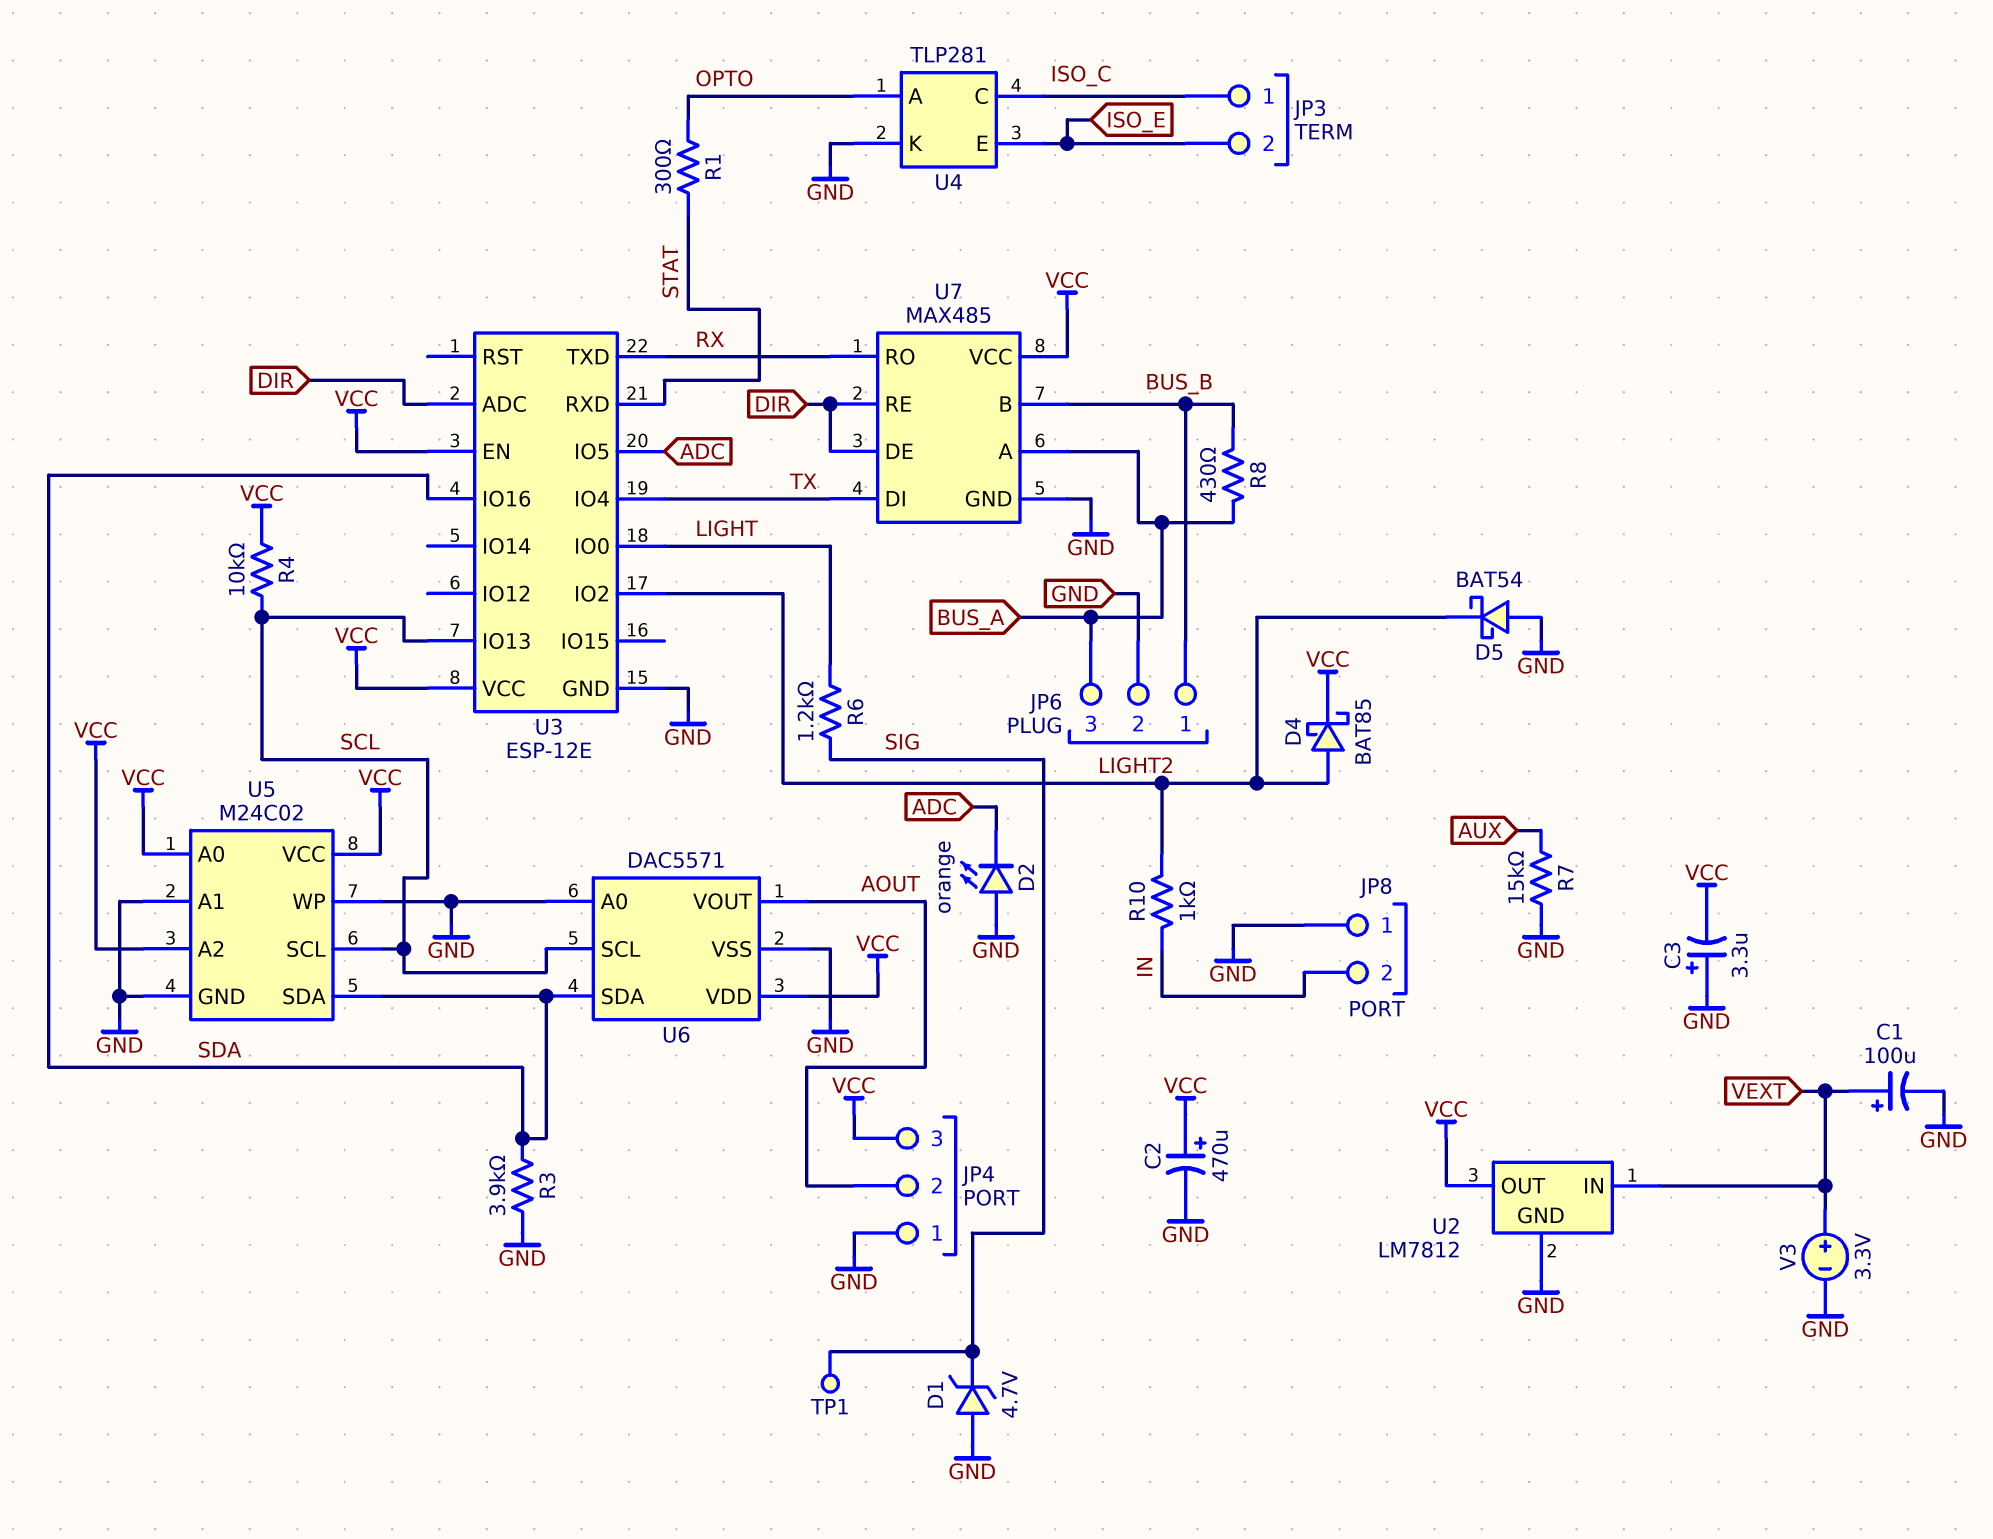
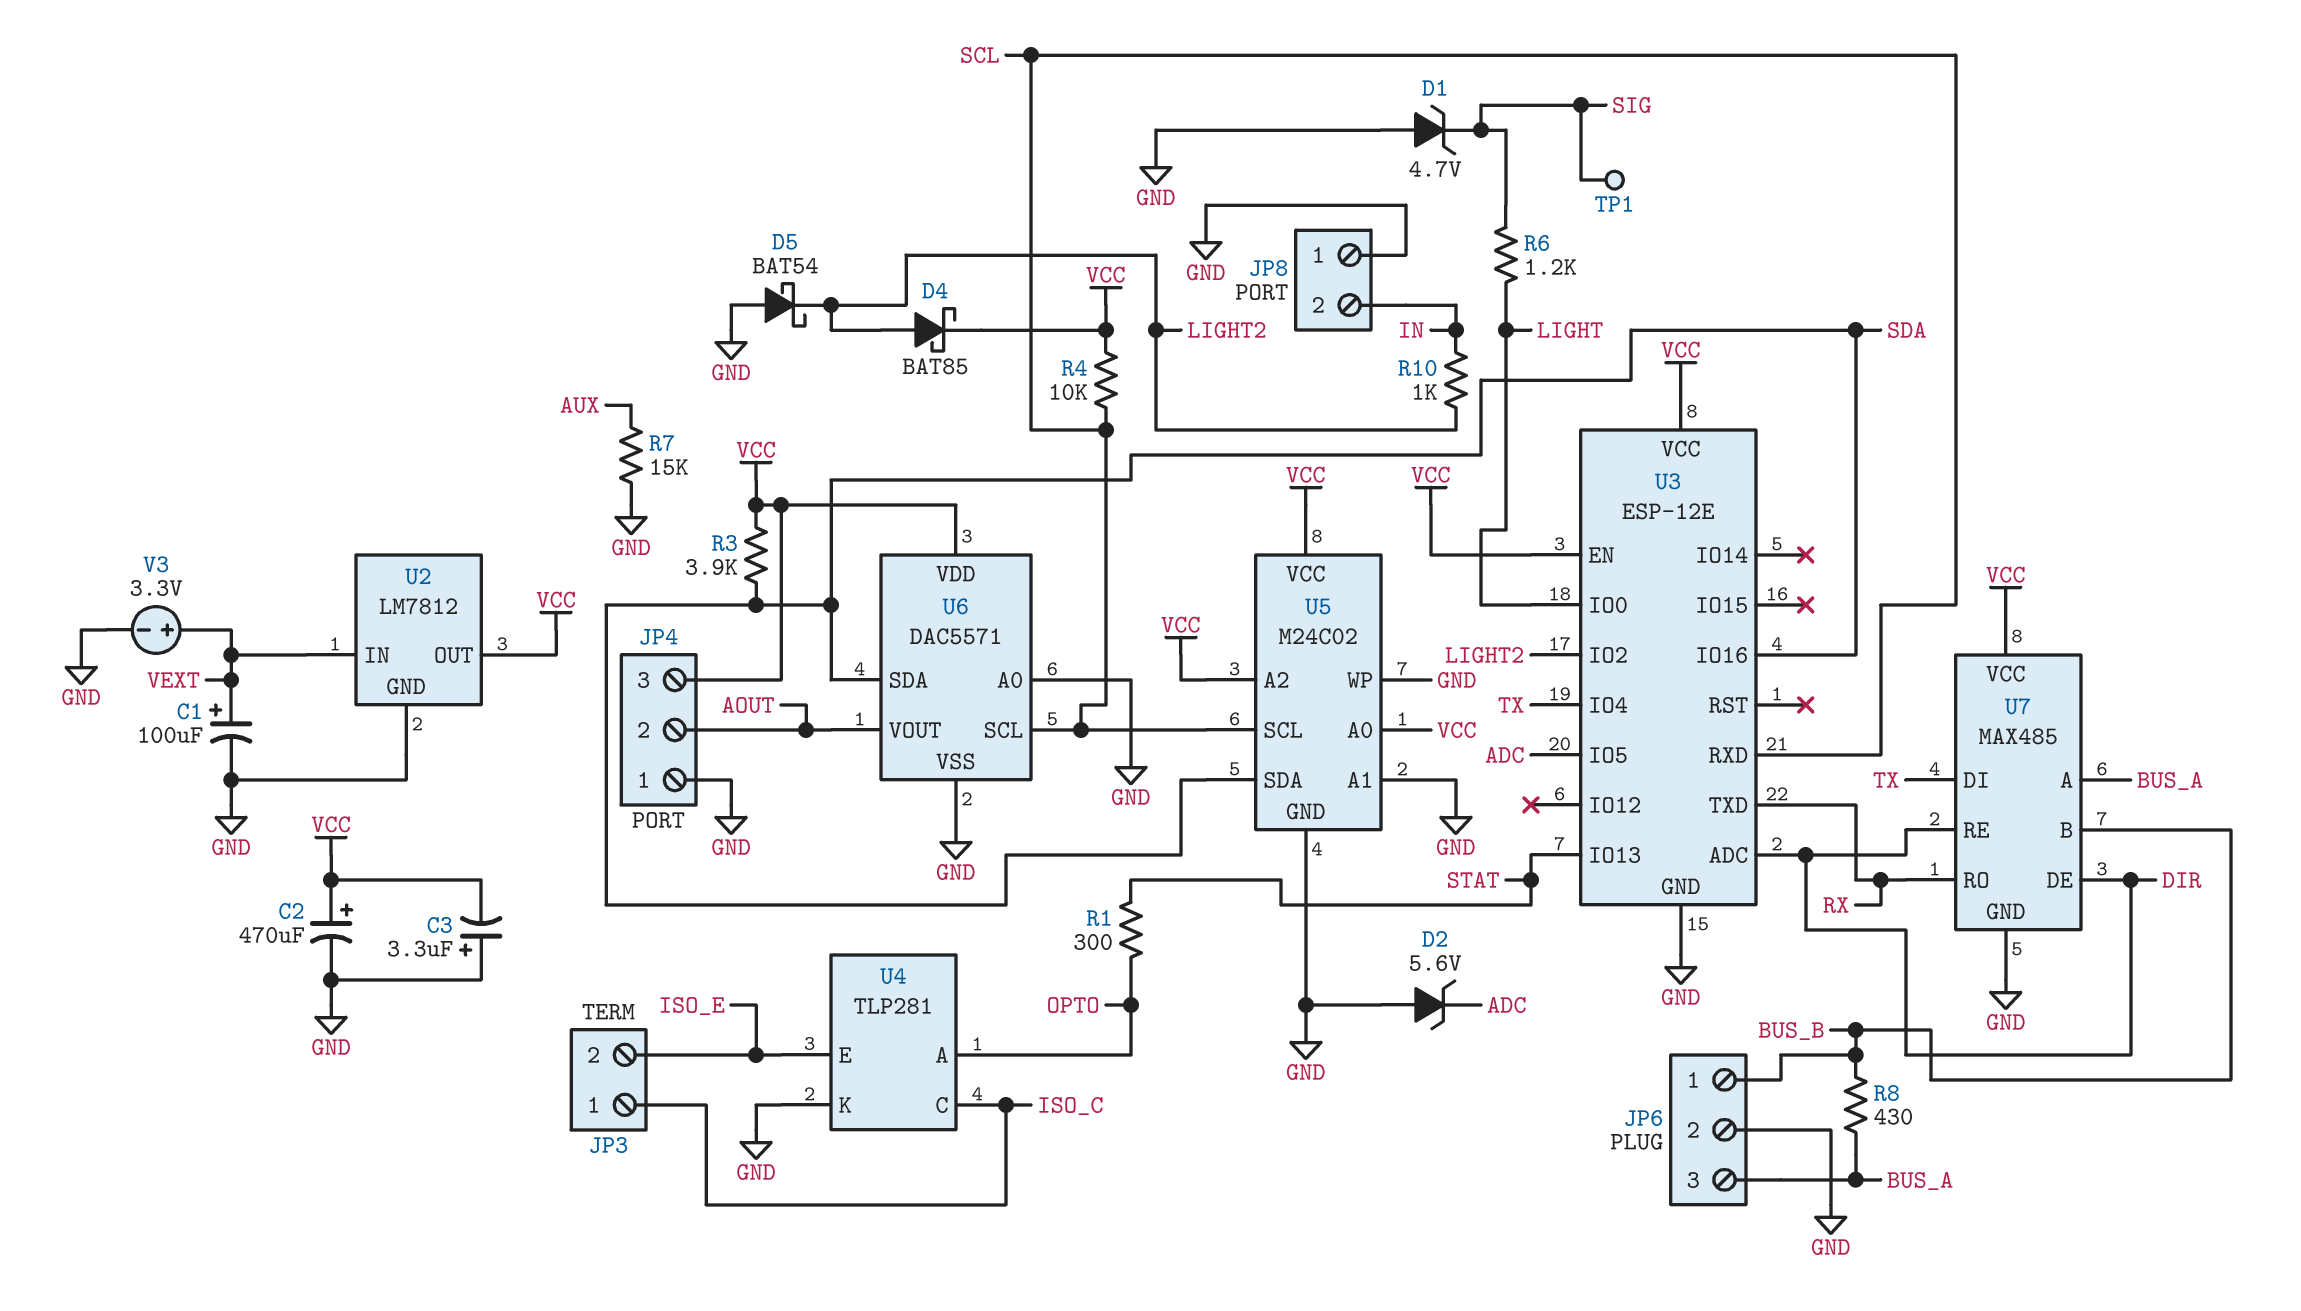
D2: LED orange (A GND, K ADC) -> zener 5.6V (A GND, K ADC)
R3: 3.9k (GND, SDA) -> 3.9k (SDA, VCC)
U3 pin IO13: SCL -> STAT
U3 pin RXD: STAT -> SCL

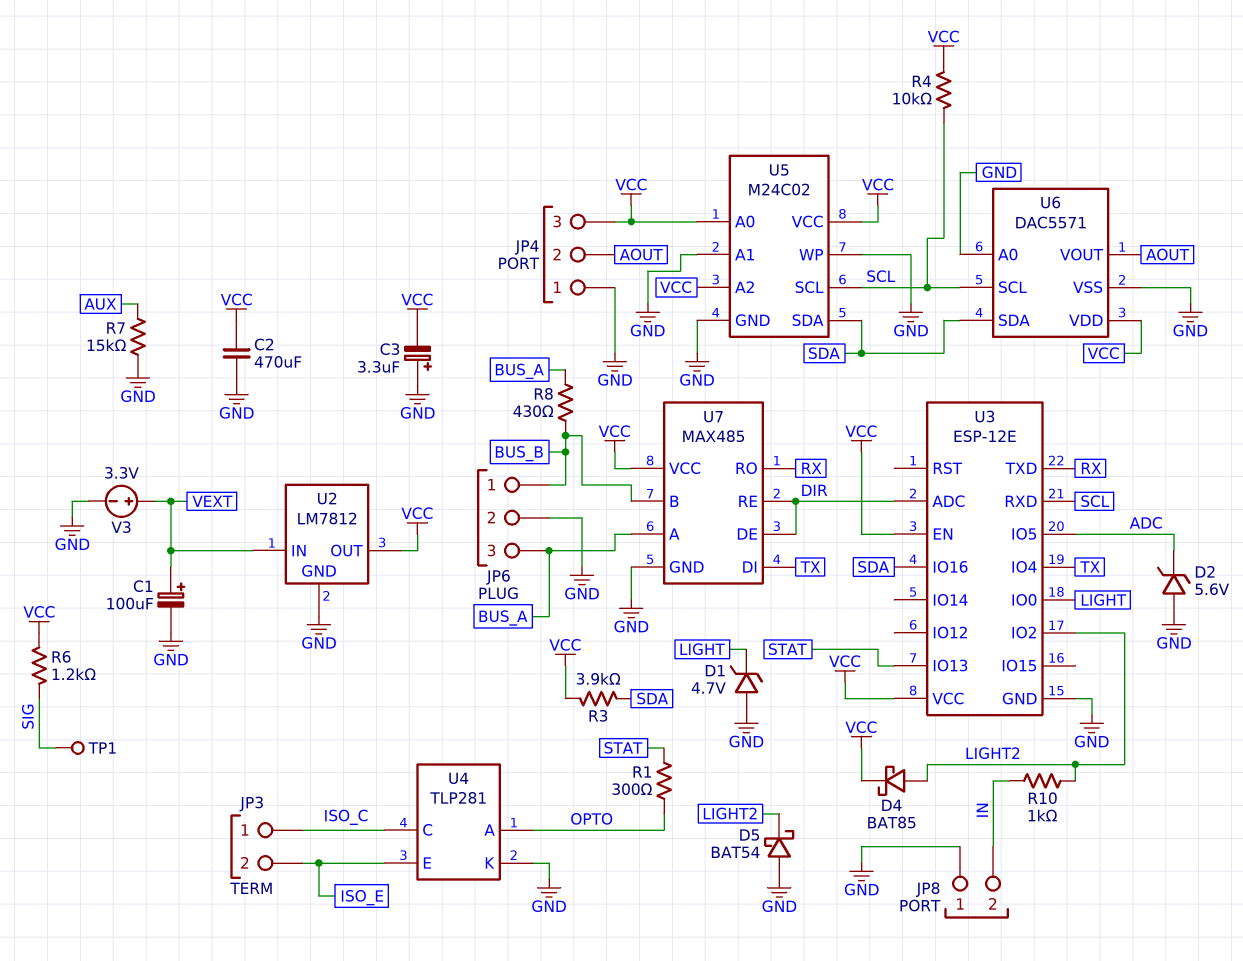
C2: 470uF (plus VCC, minus GND) -> 470uF (GND, VCC)
D1: zener 4.7V (A GND, K SIG) -> zener 4.7V (A GND, K LIGHT)
R6: 1.2k (LIGHT, SIG) -> 1.2k (SIG, VCC)

